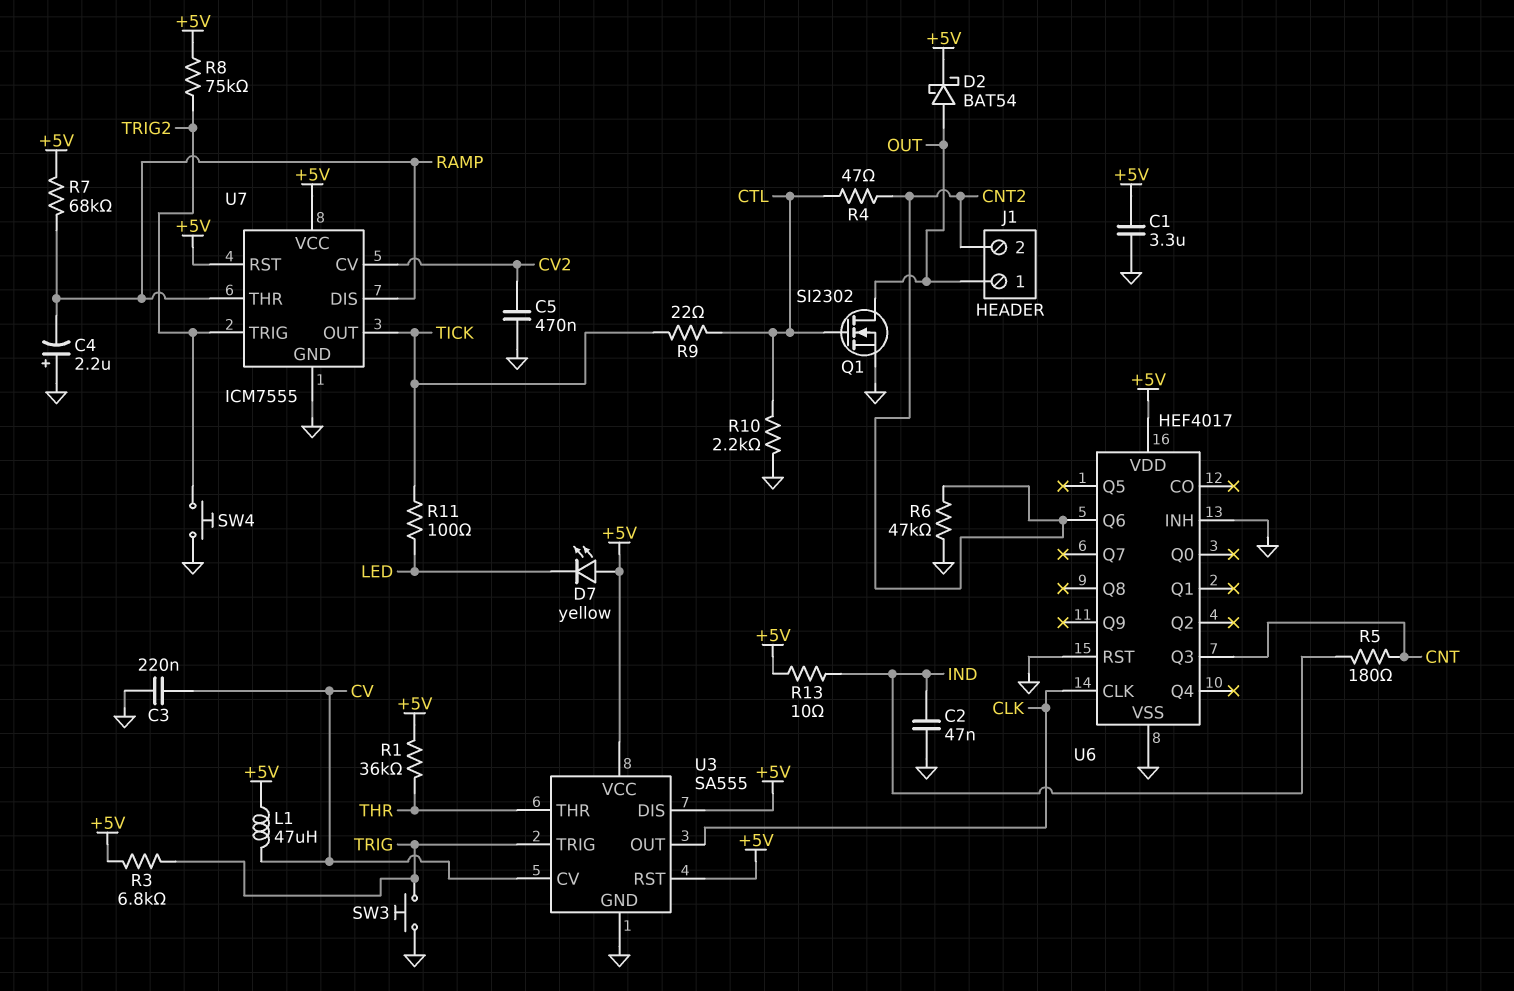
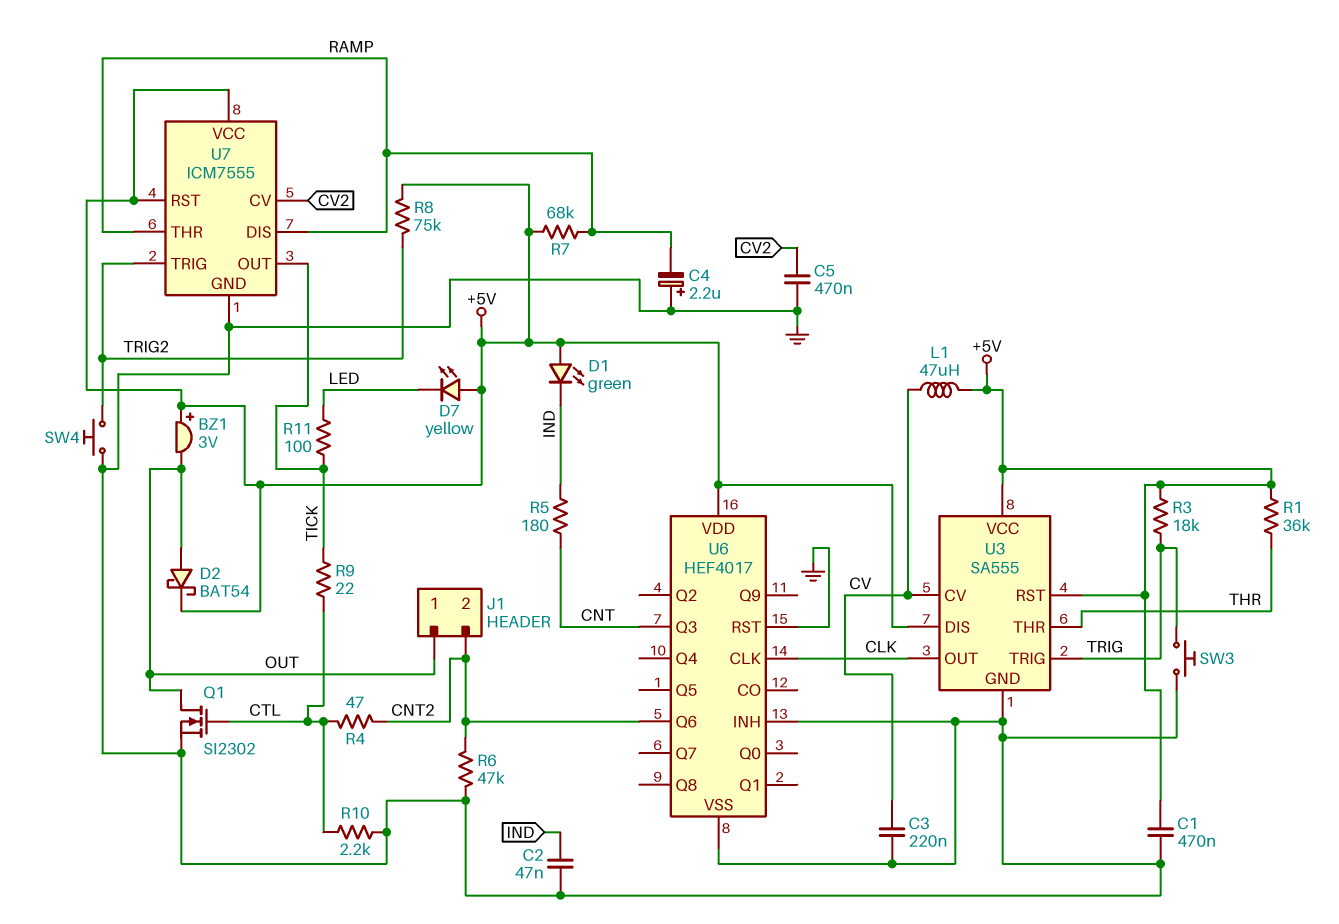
BZ1: none -> buzzer 3V (plus +5V, minus OUT)
C1: 3.3uF (+5V, GND) -> 470nF (+5V, GND)
D1: none -> LED green (A +5V, K IND)
R3: 6.8k (+5V, TRIG) -> 18k (+5V, TRIG)
R13: 10 (+5V, IND) -> none

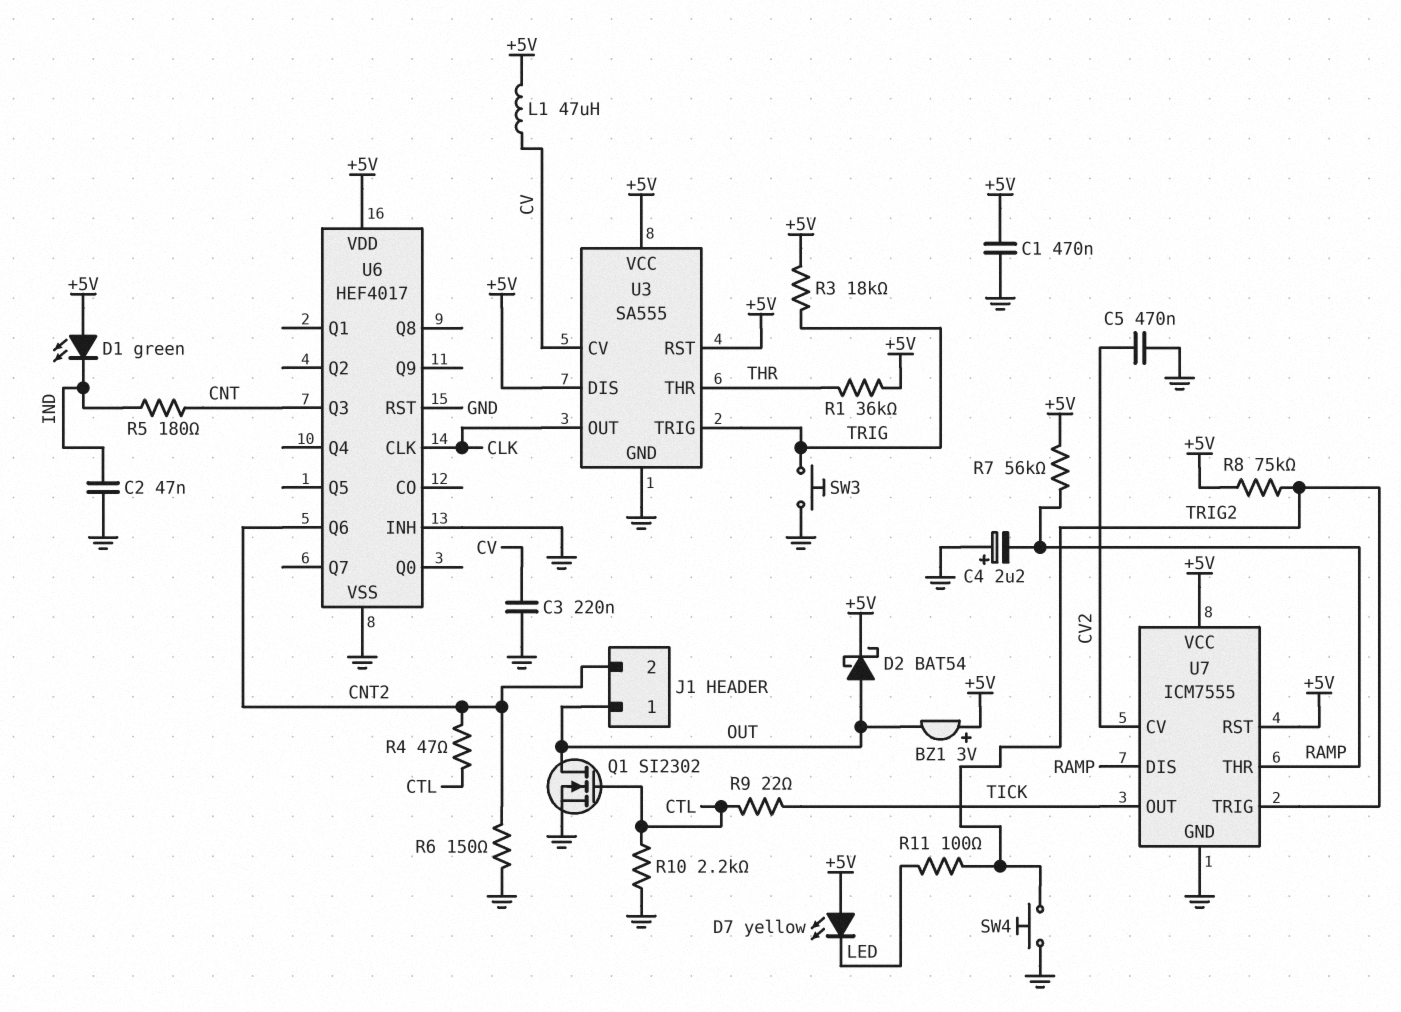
R6: 47k (CNT2, GND) -> 150 (CNT2, GND)
R7: 68k (+5V, RAMP) -> 56k (+5V, RAMP)
R11: 100 (LED, TICK) -> 100 (LED, TRIG2)

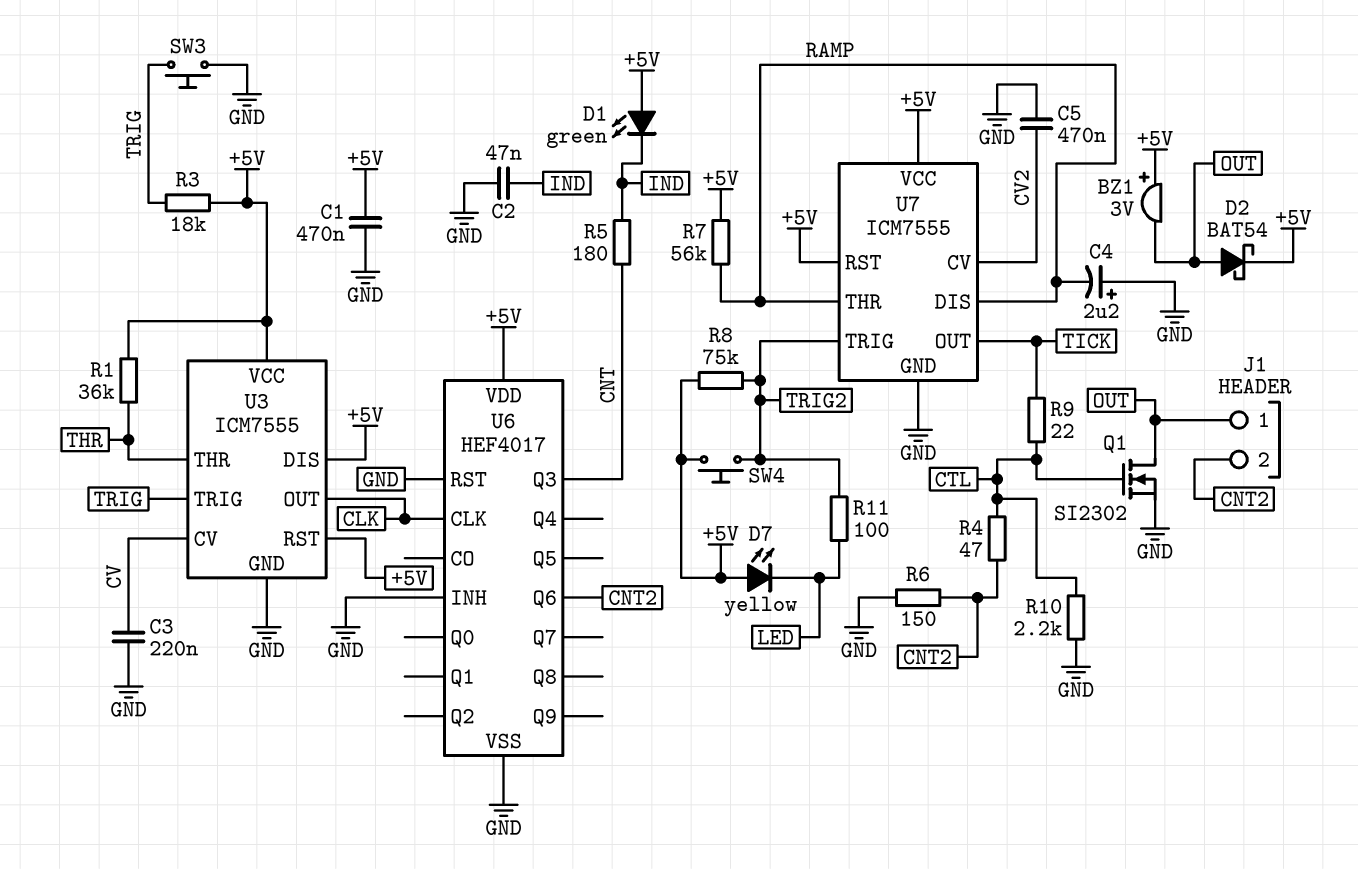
L1: 47uH (+5V, CV) -> none
SW4: button (GND, TRIG2) -> button (+5V, TRIG2)
U3: SA555 -> ICM7555

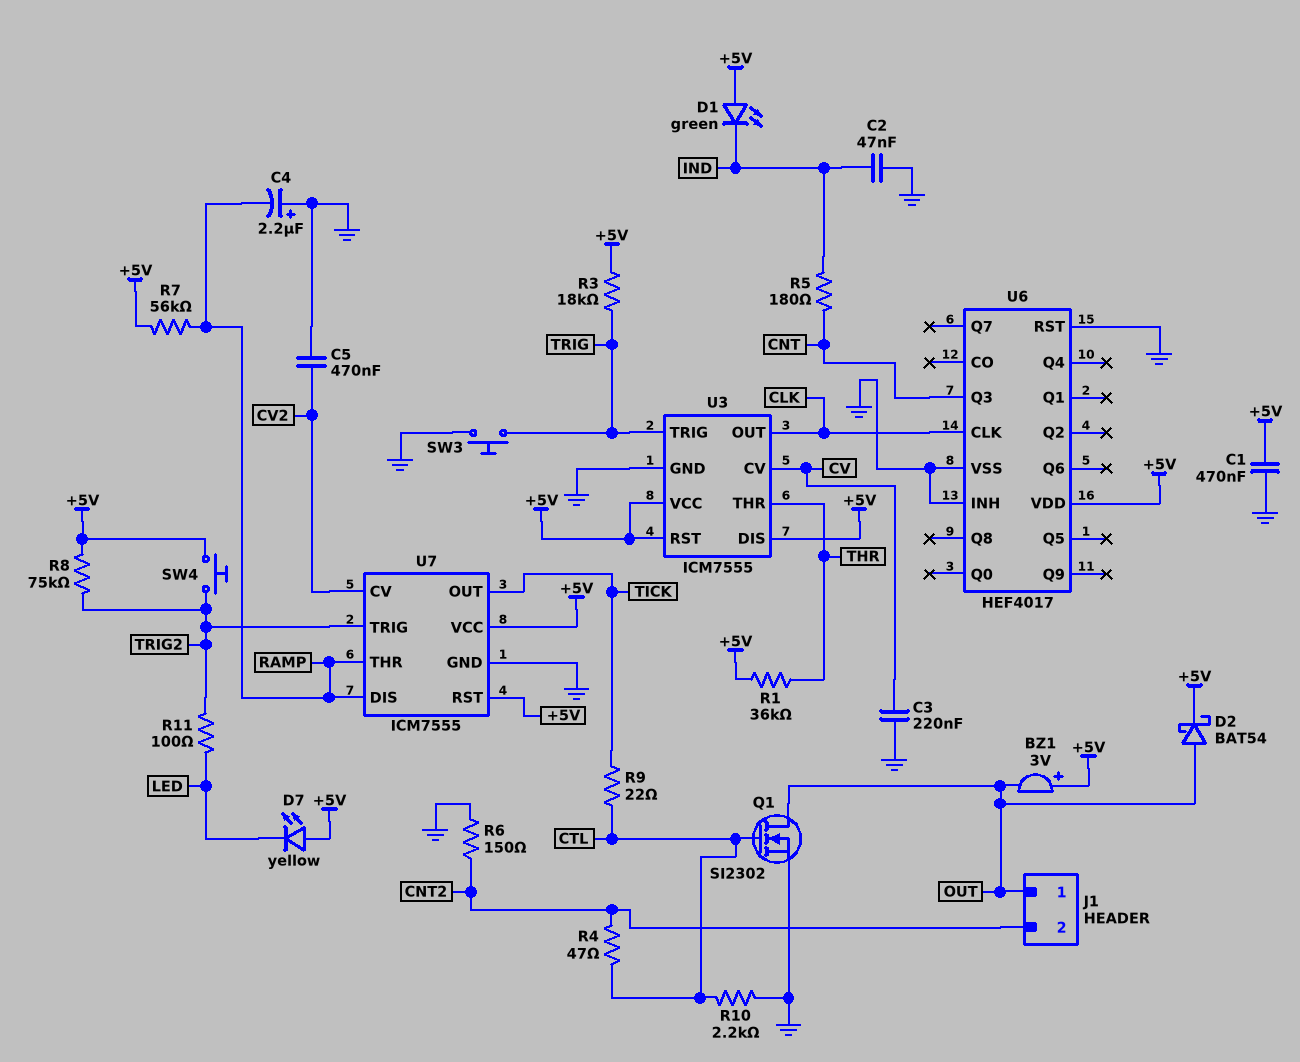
U6 pin Q6: CNT2 -> none

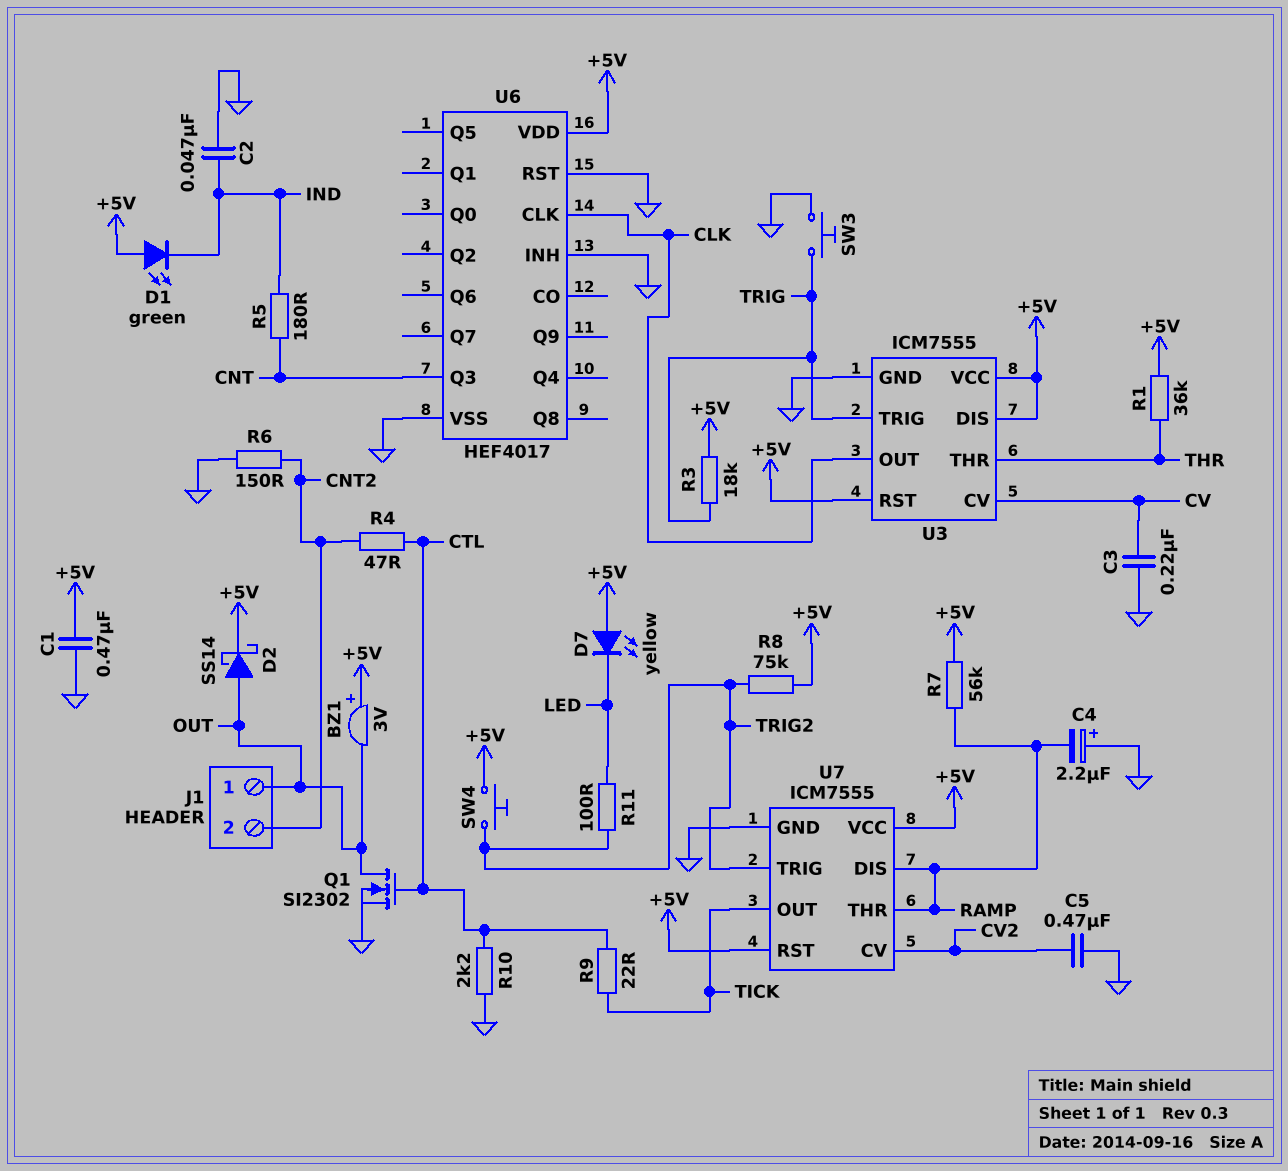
D2: schottky BAT54 (A OUT, K +5V) -> schottky SS14 (A OUT, K +5V)

